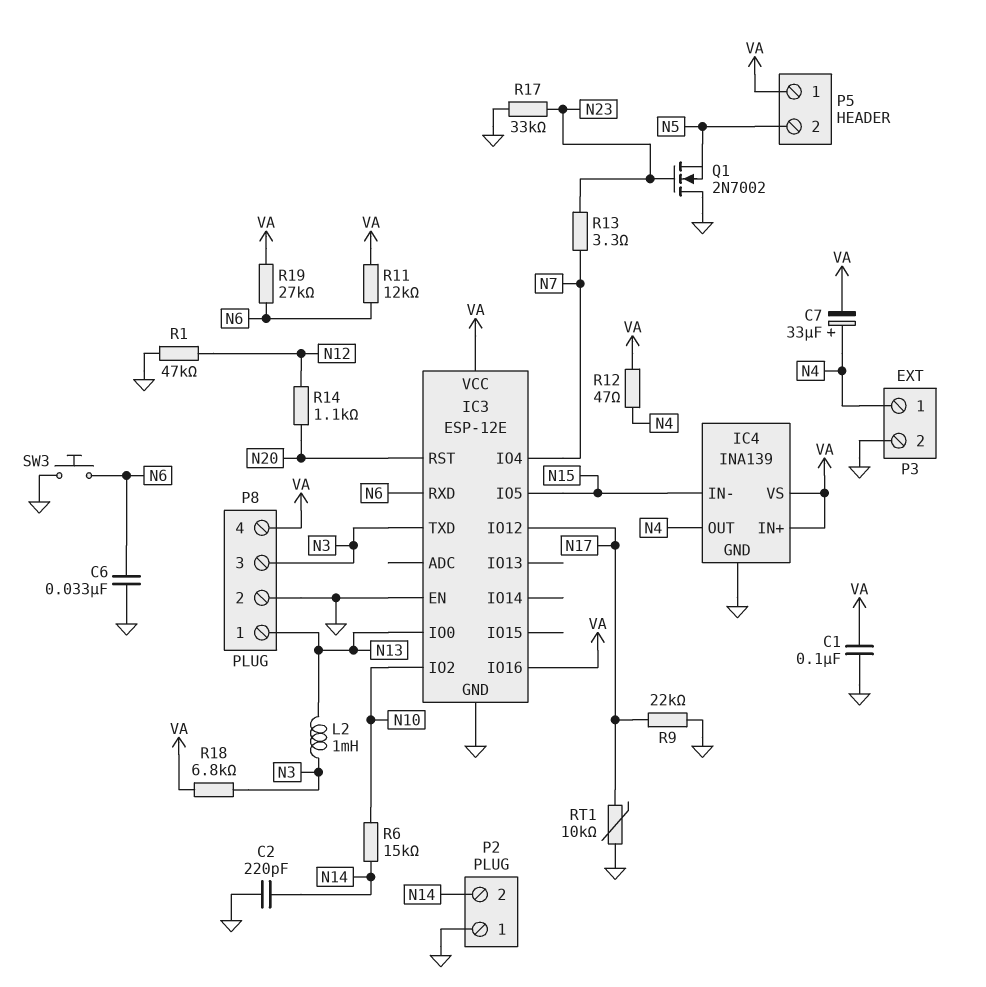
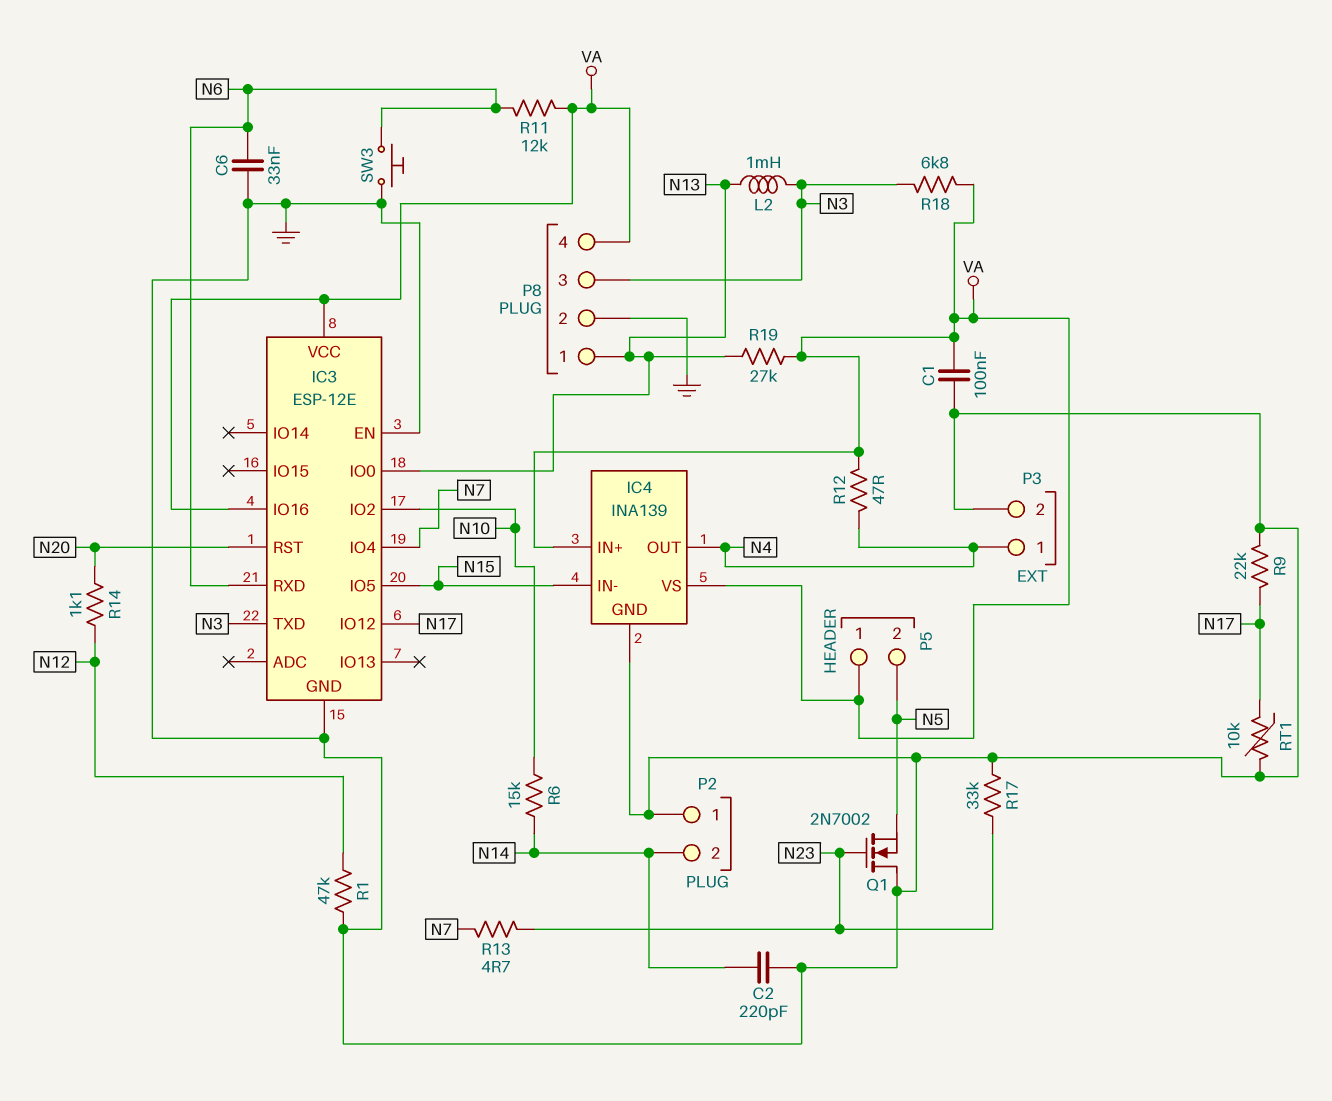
C7: 33uF (plus N4, minus VA) -> none
R13: 3.3 (N7, N23) -> 4.7 (N7, N23)
R19: 27k (N6, VA) -> 27k (N13, VA)

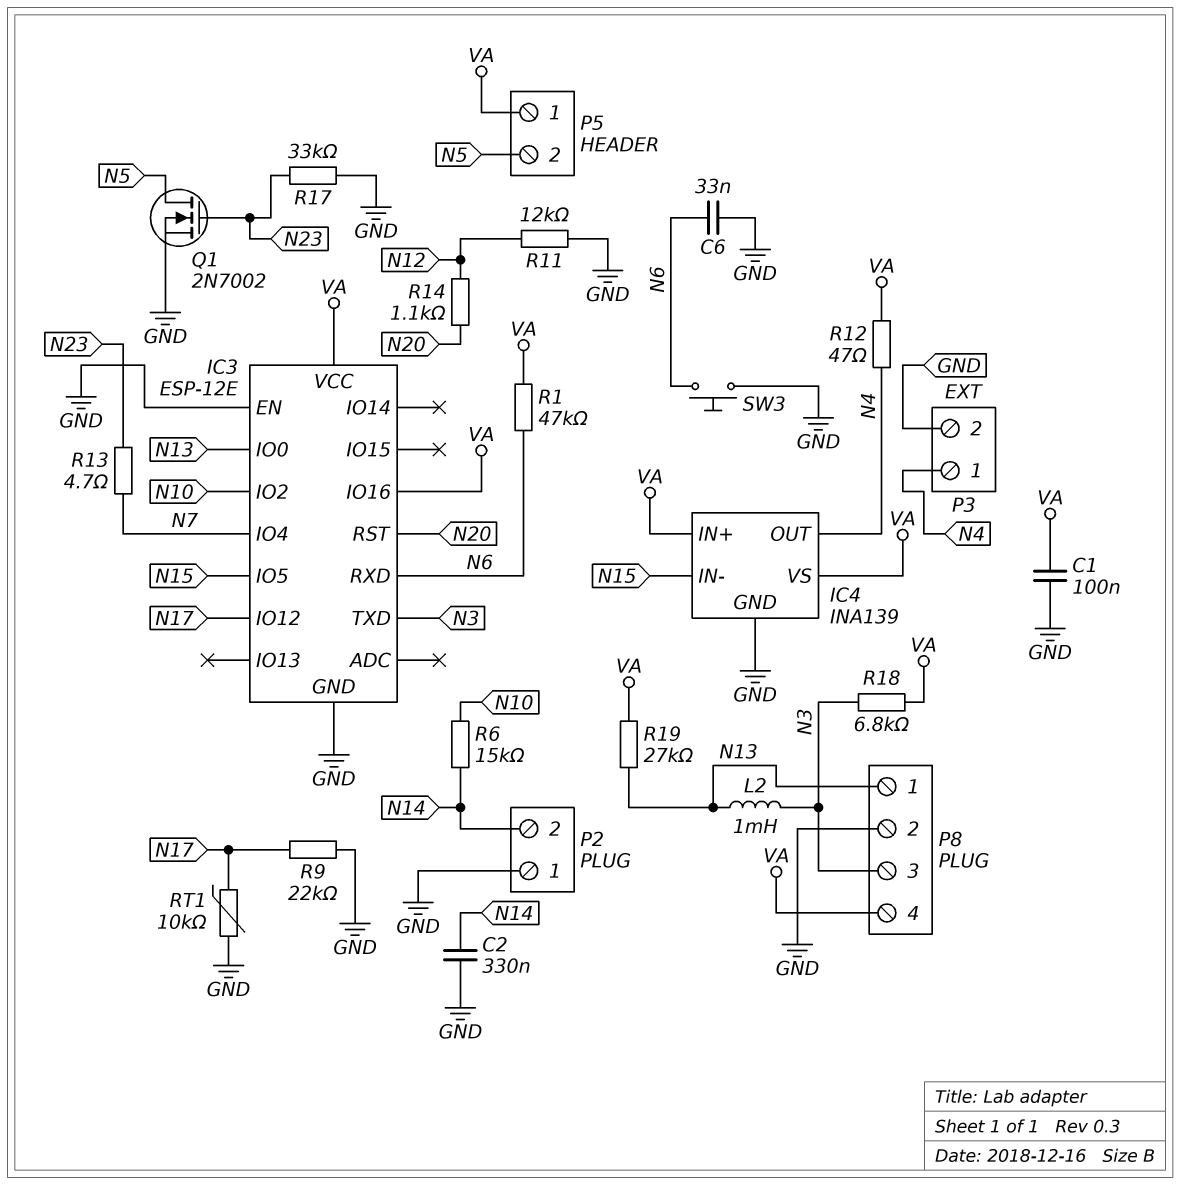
C2: 220pF (GND, N14) -> 330nF (GND, N14)
Q1: NMOS 2N7002 (G N23, D GND, S N5) -> NMOS 2N7002 (G N23, D N5, S GND)
R1: 47k (GND, N12) -> 47k (N6, VA)
R11: 12k (N6, VA) -> 12k (GND, N12)

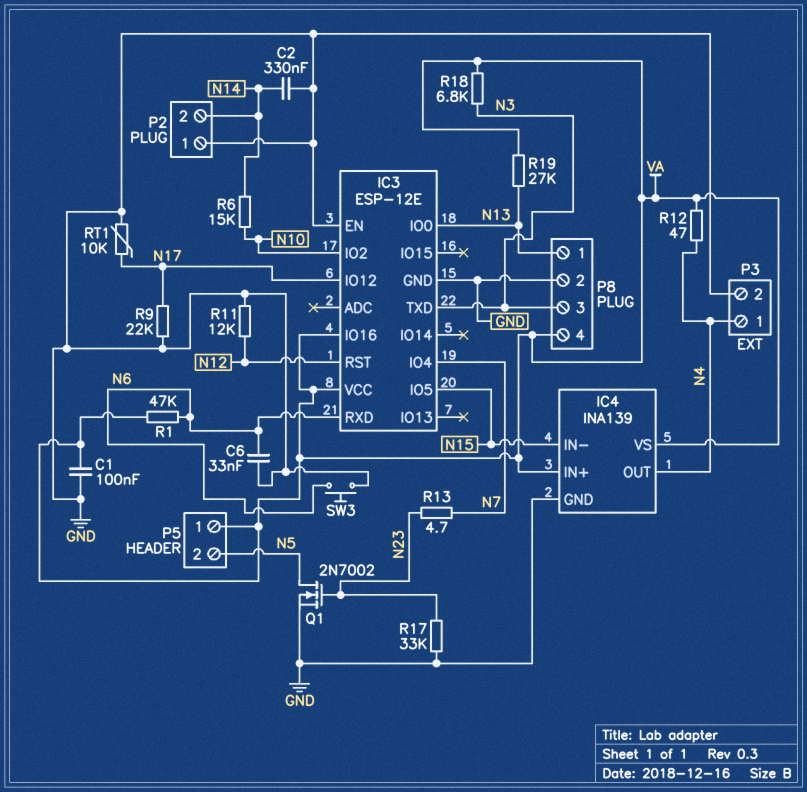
IC3 pin RST: N20 -> N12
L2: 1mH (N3, N13) -> none
R14: 1.1k (N12, N20) -> none

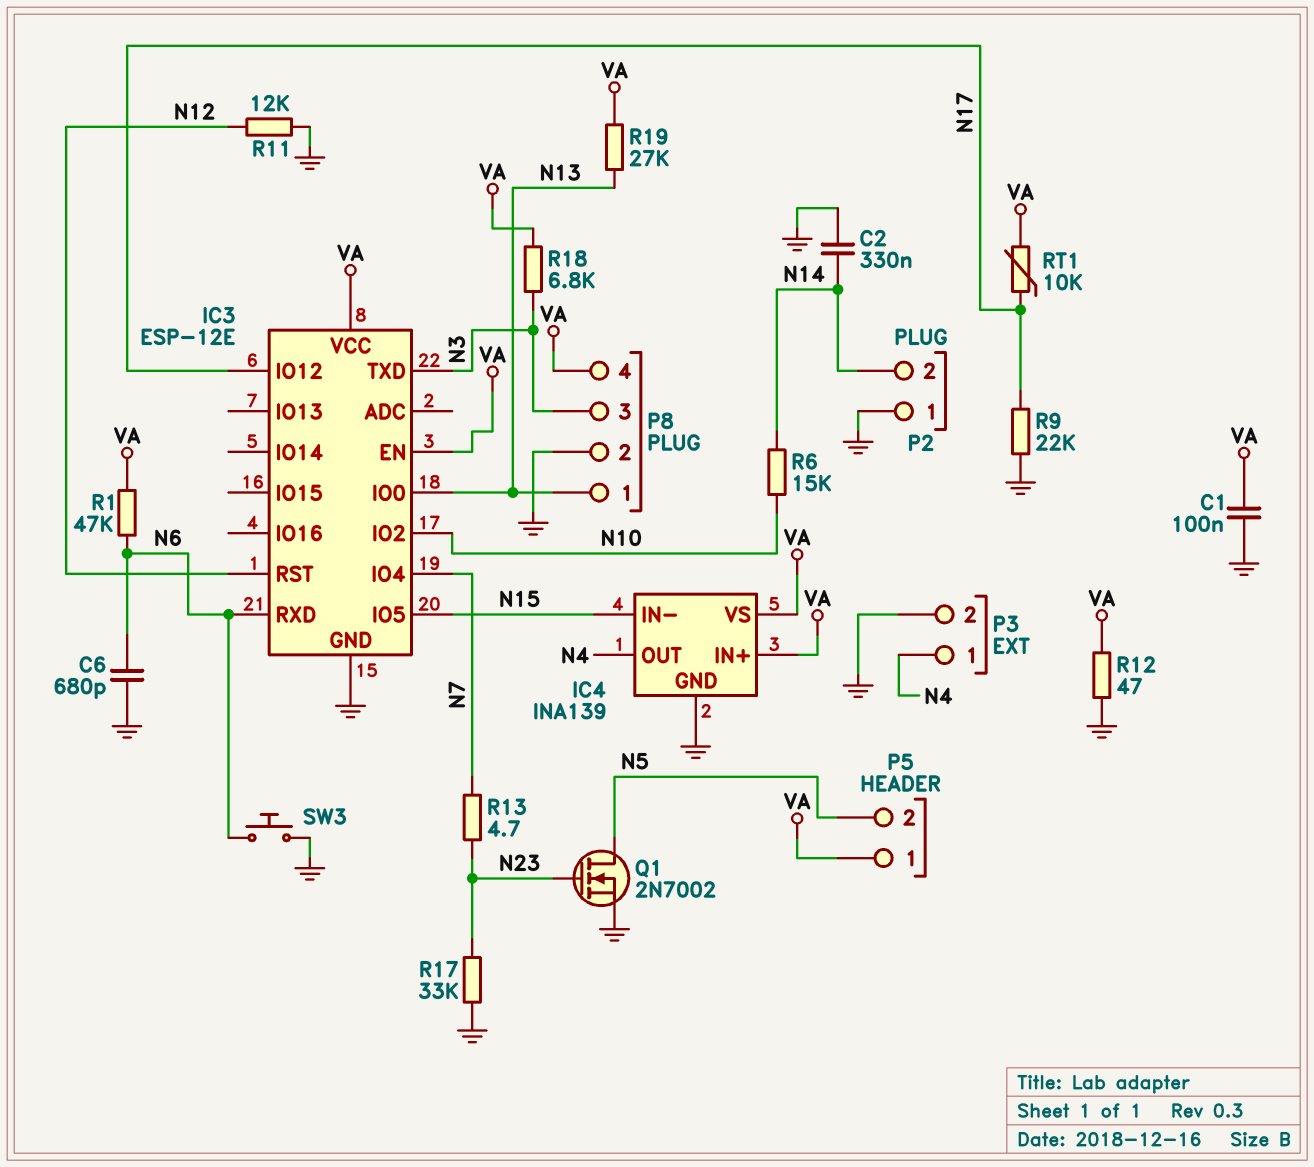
C6: 33nF (GND, N6) -> 680pF (GND, N6)
IC3 pin EN: GND -> VA
IC3 pin IO16: VA -> none
R12: 47 (N4, VA) -> 47 (GND, VA)
RT1: 10k (GND, N17) -> 10k (N17, VA)

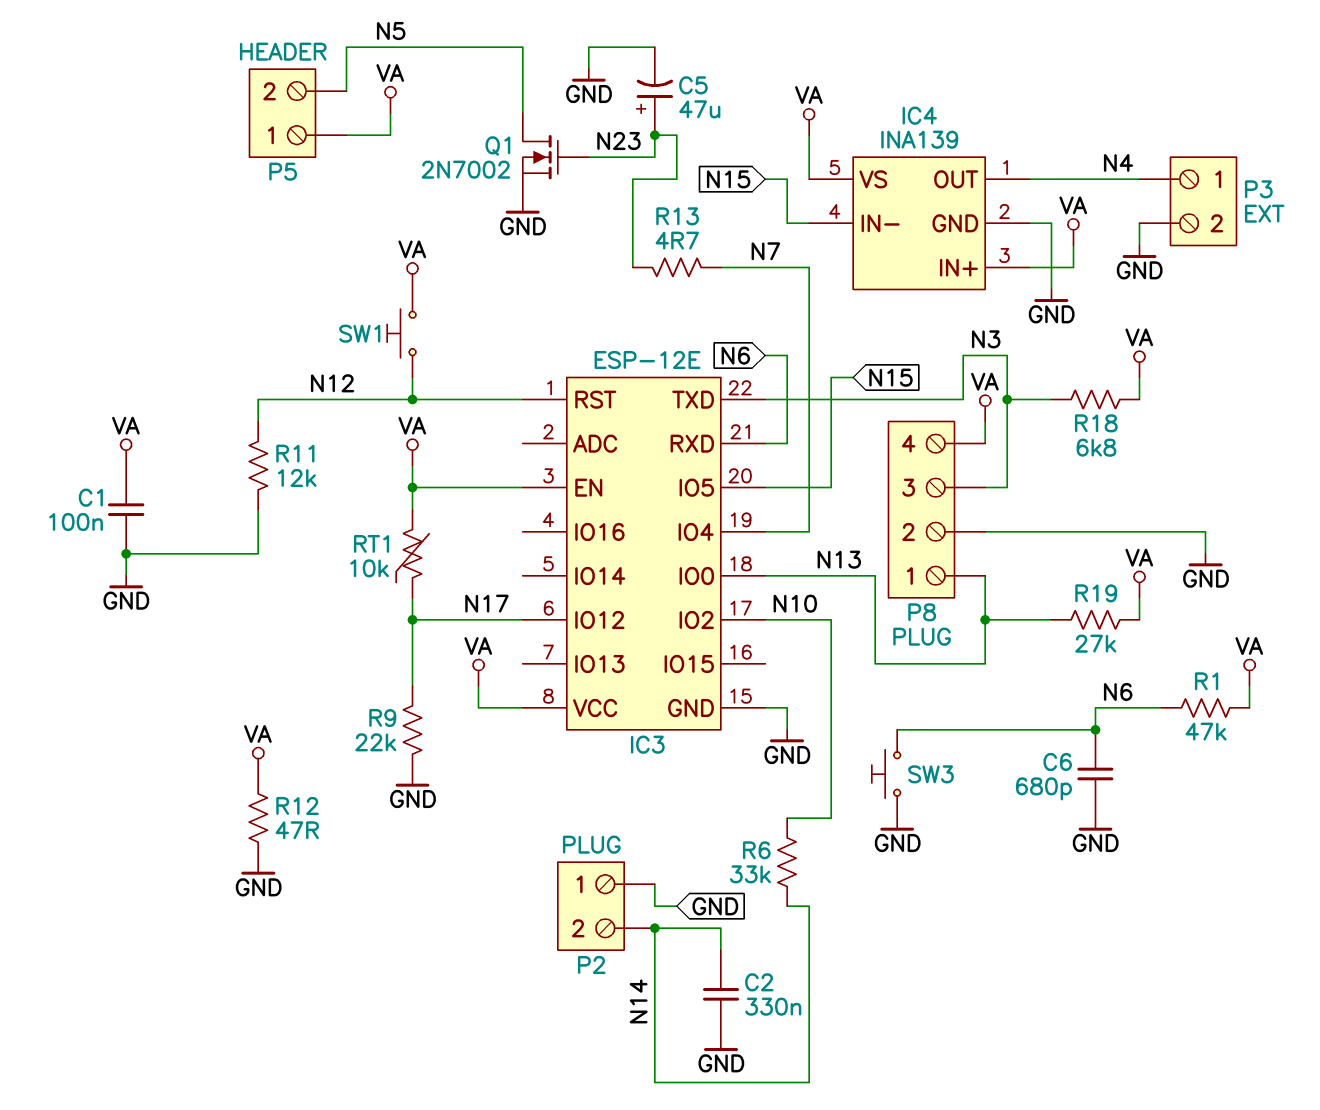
C5: none -> 47uF (plus N23, minus GND)
R6: 15k (N10, N14) -> 33k (N10, N14)
R17: 33k (GND, N23) -> none
SW1: none -> button (N12, VA)

